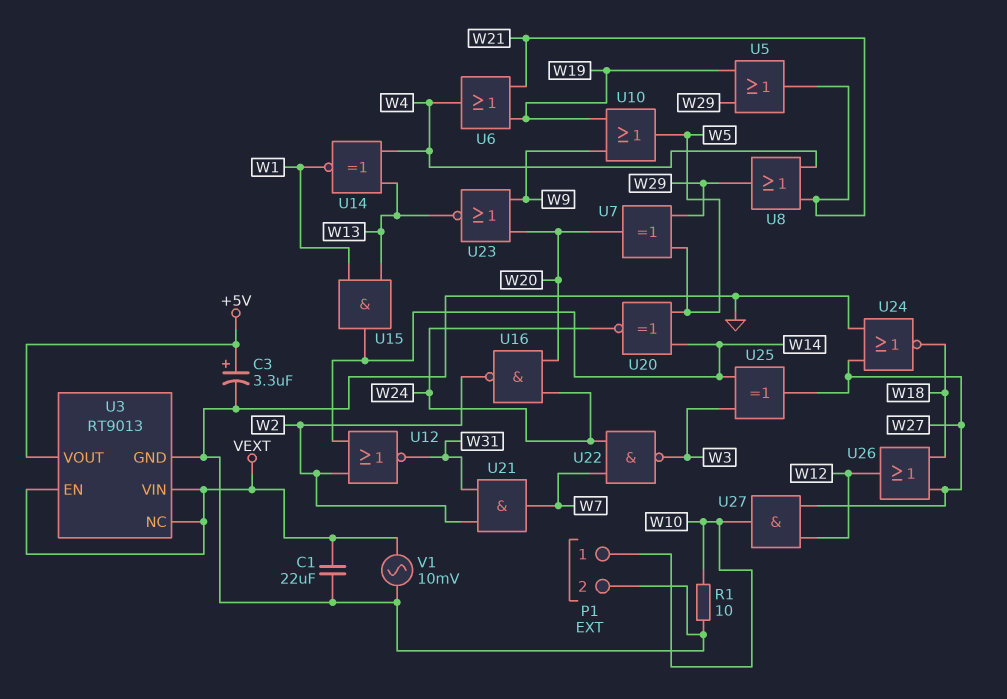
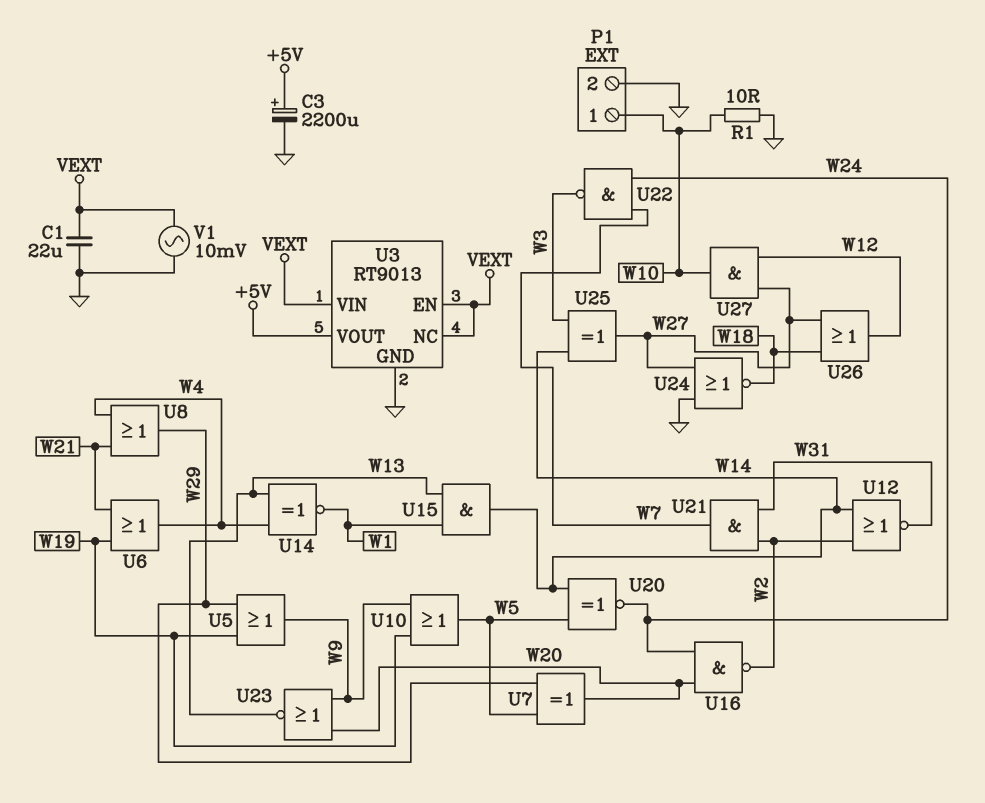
C3: 3.3uF (plus +5V, minus GND) -> 2200uF (plus +5V, minus GND)
U5: OR (in W19, in W29, out W21) -> OR (in W19, in W29, out W9)

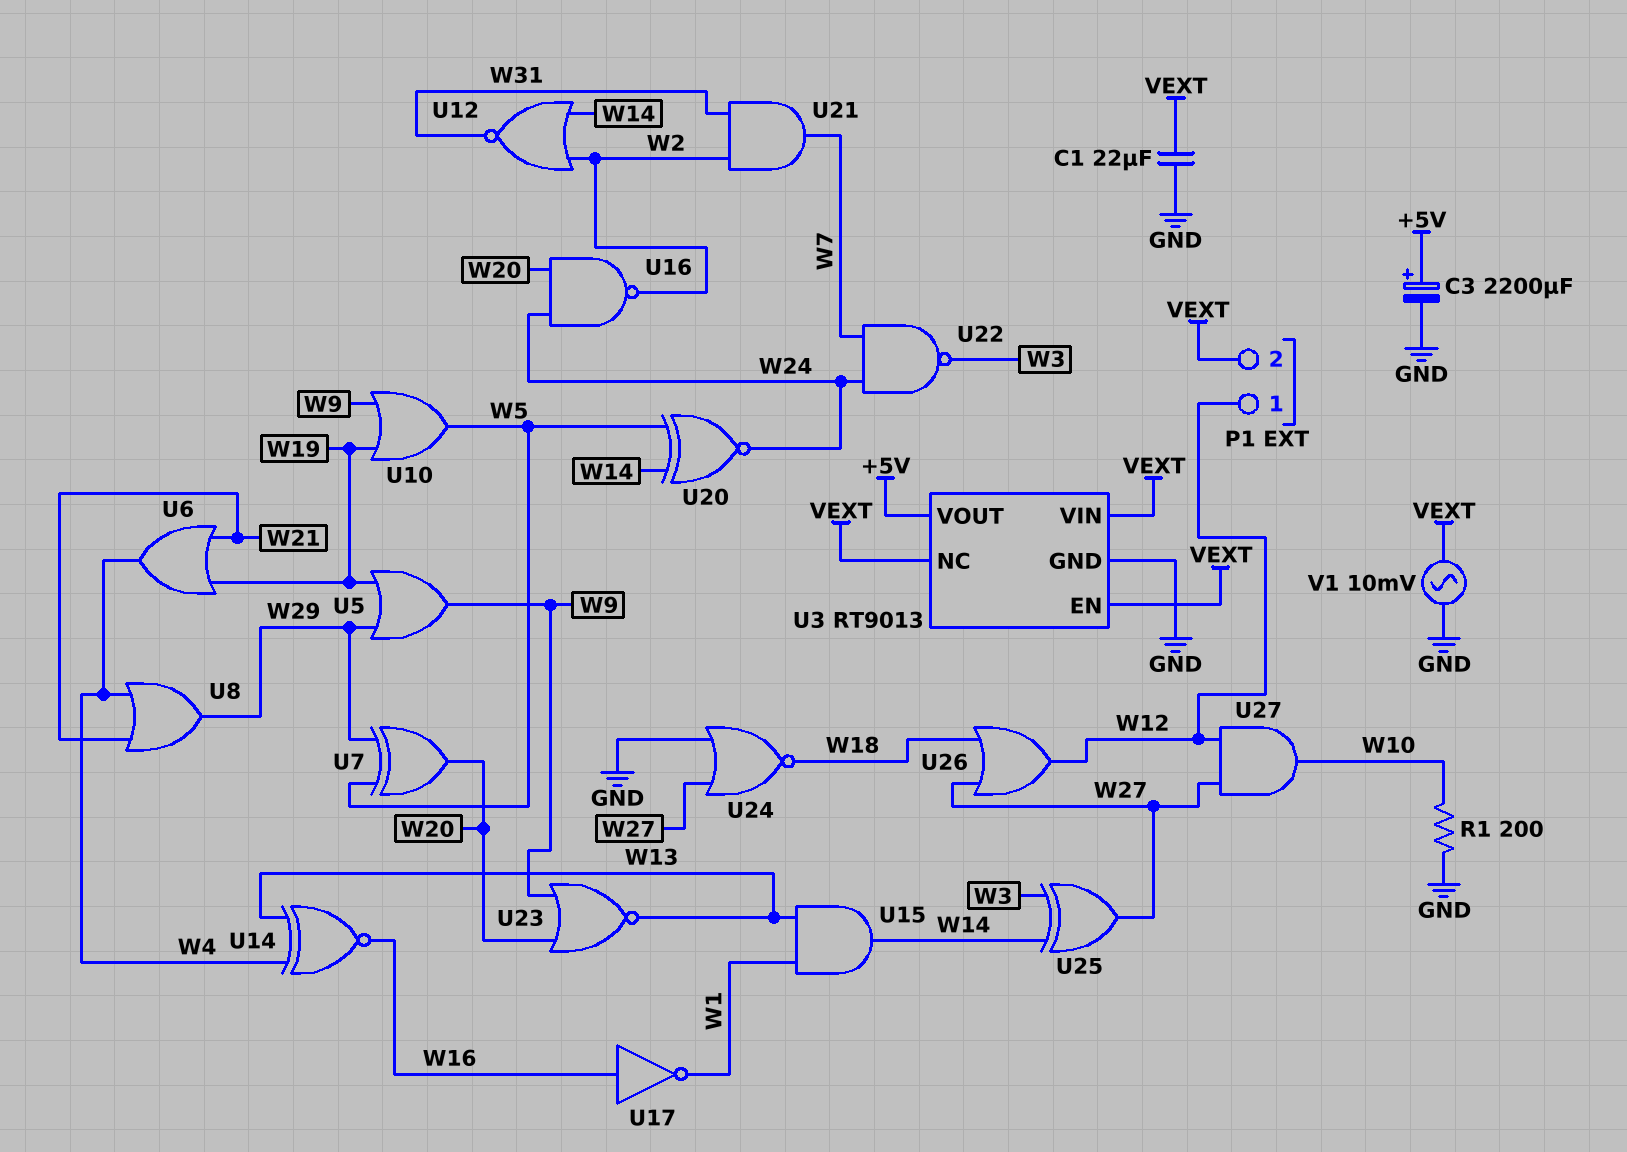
P1 pin 1: W10 -> W12
P1 pin 2: GND -> VEXT
R1: 10 (GND, W10) -> 200 (GND, W10)
U14: XNOR (in W4, in W13, out W1) -> XNOR (in W4, in W13, out W16)
U17: none -> NOT (in W16, out W1)

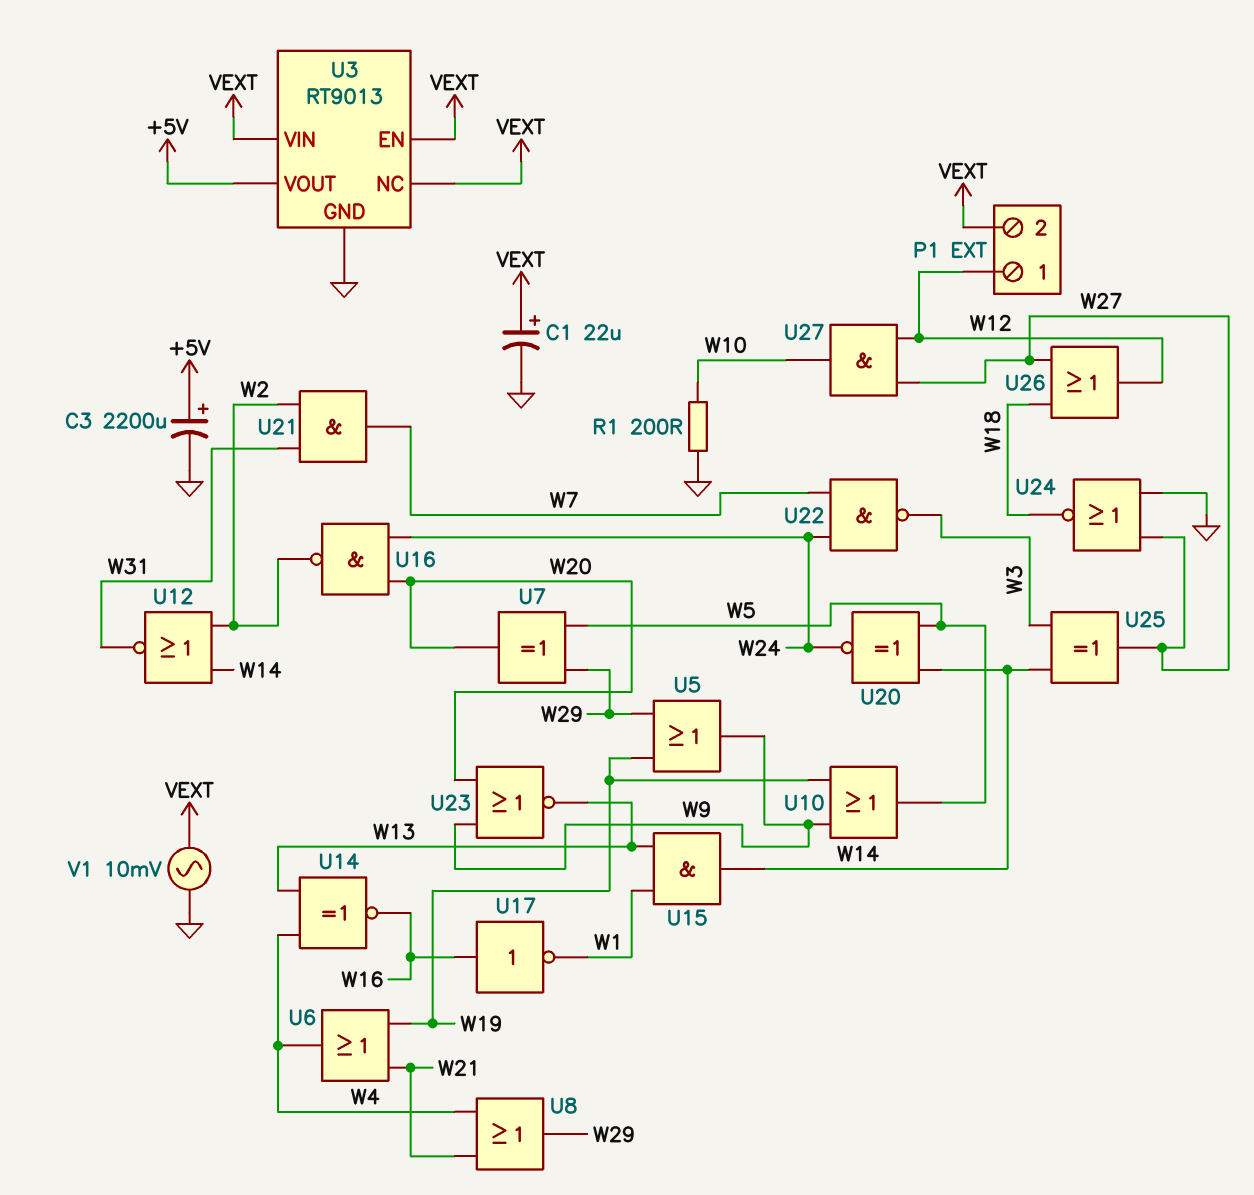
C1: 22uF (GND, VEXT) -> 22uF (plus VEXT, minus GND)

